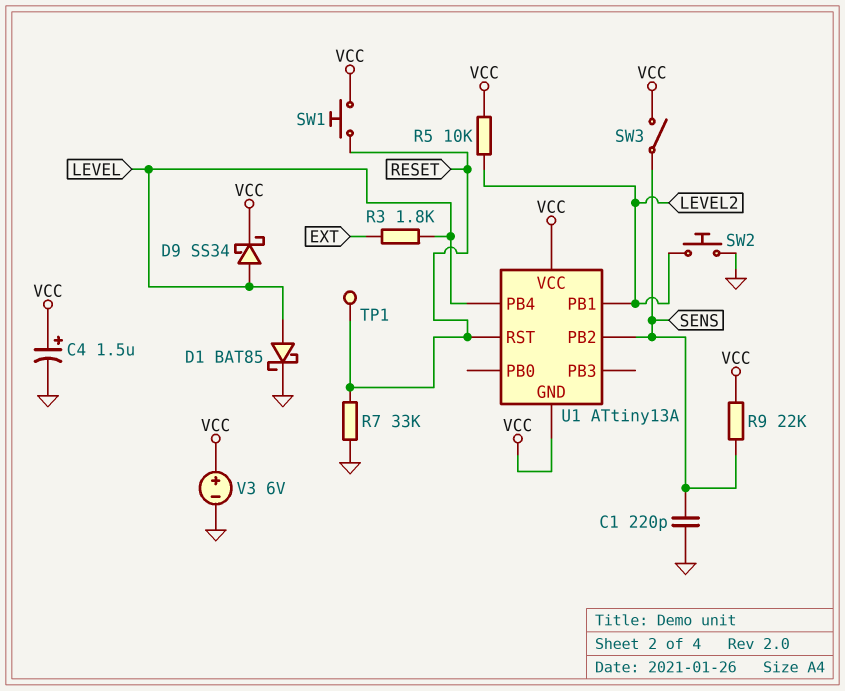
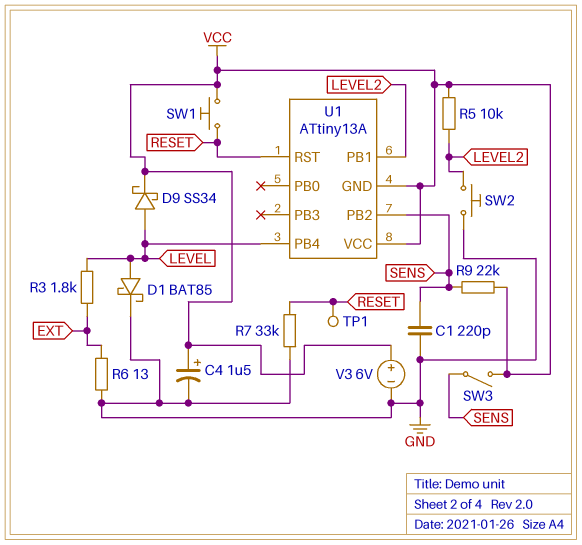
R6: none -> 13 (EXT, GND)

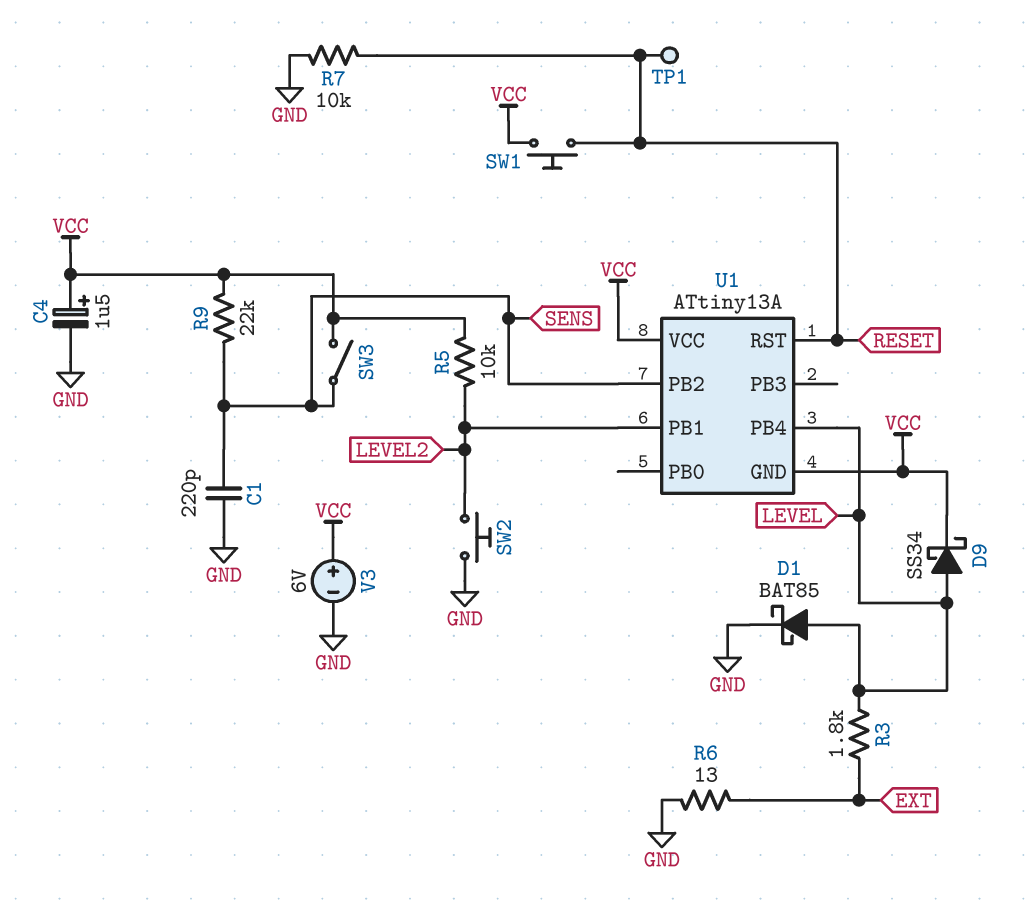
R7: 33k (GND, RESET) -> 10k (GND, RESET)

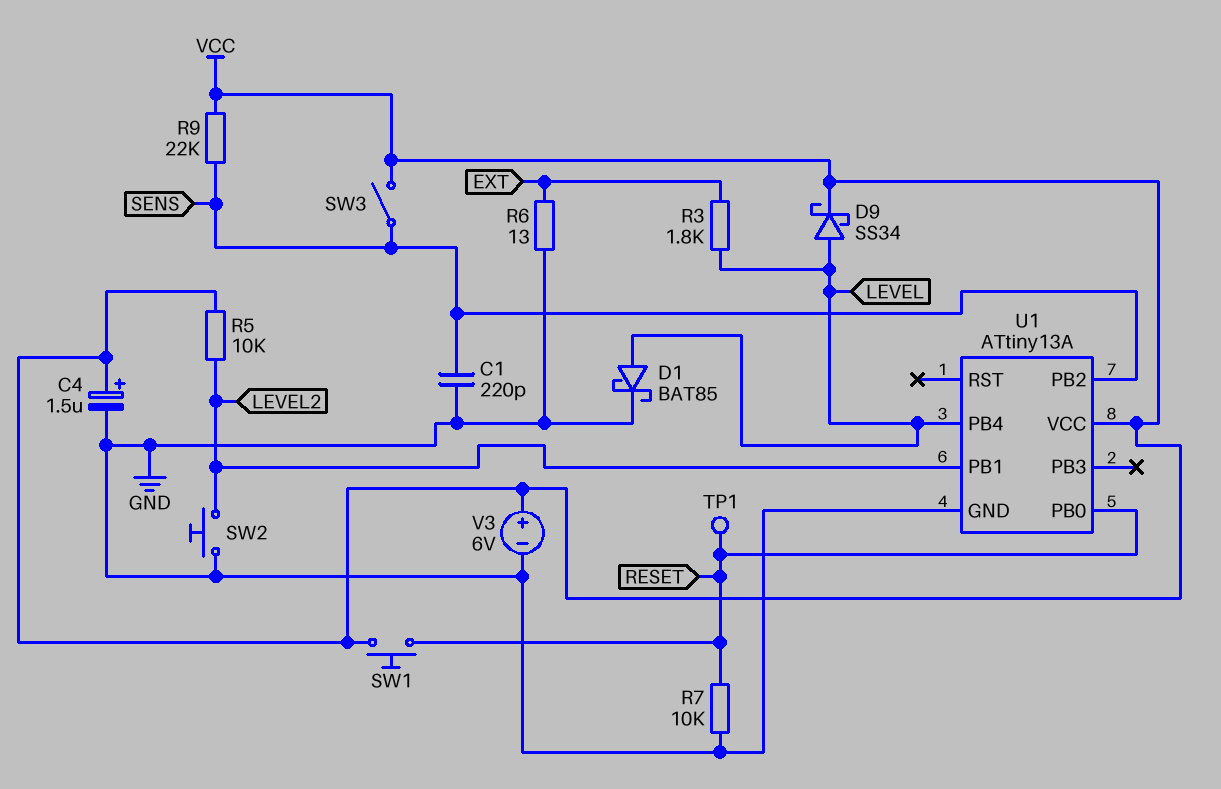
U1 pin GND: VCC -> GND
U1 pin PB0: none -> RESET
U1 pin RST: RESET -> none

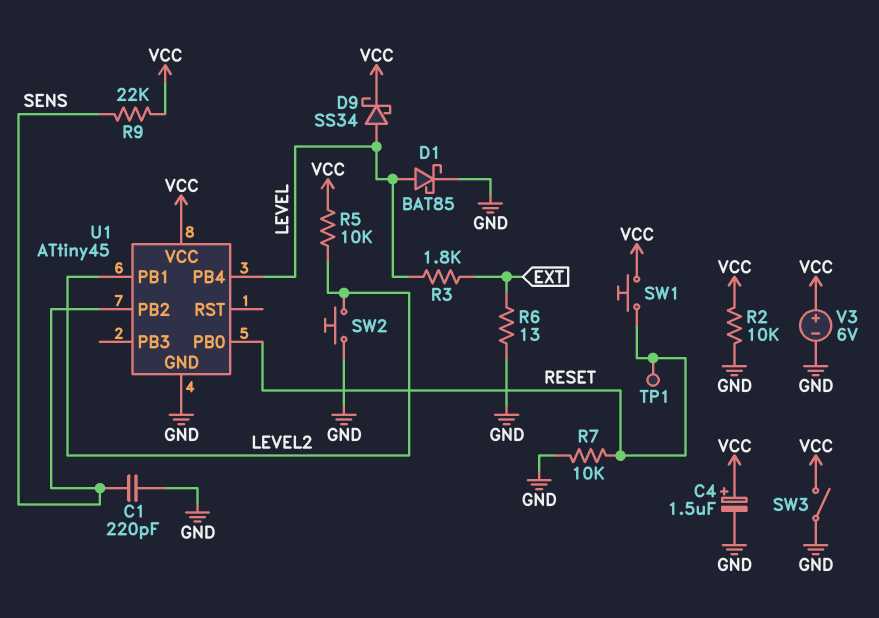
R2: none -> 10k (GND, VCC)
SW3: switch (SENS, VCC) -> switch (GND, VCC)
U1: ATtiny13A -> ATtiny45

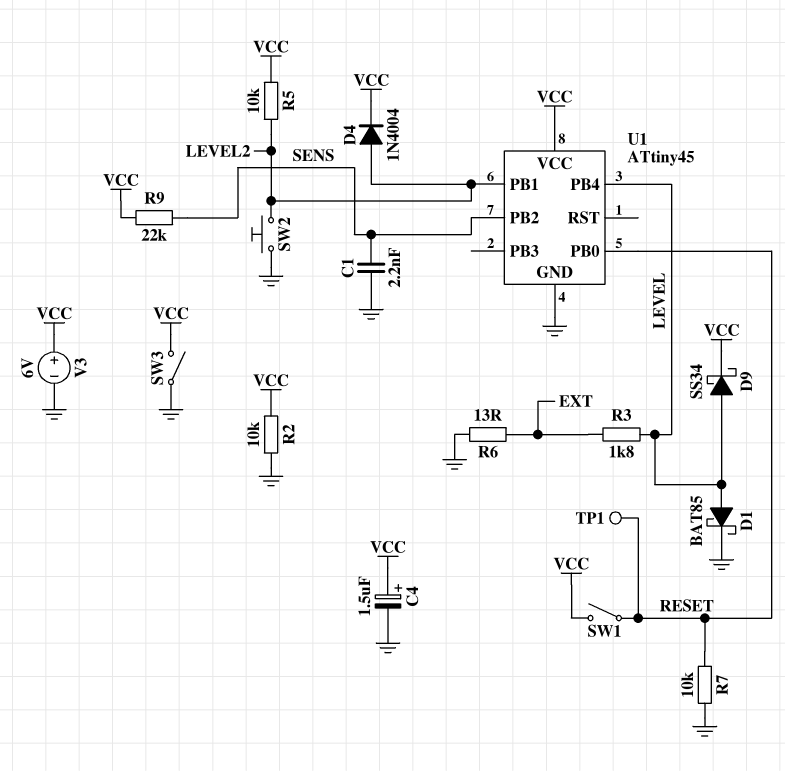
C1: 220pF (GND, SENS) -> 2.2nF (GND, SENS)
D4: none -> diode 1N4004 (A LEVEL2, K VCC)
SW1: button (RESET, VCC) -> switch (RESET, VCC)

